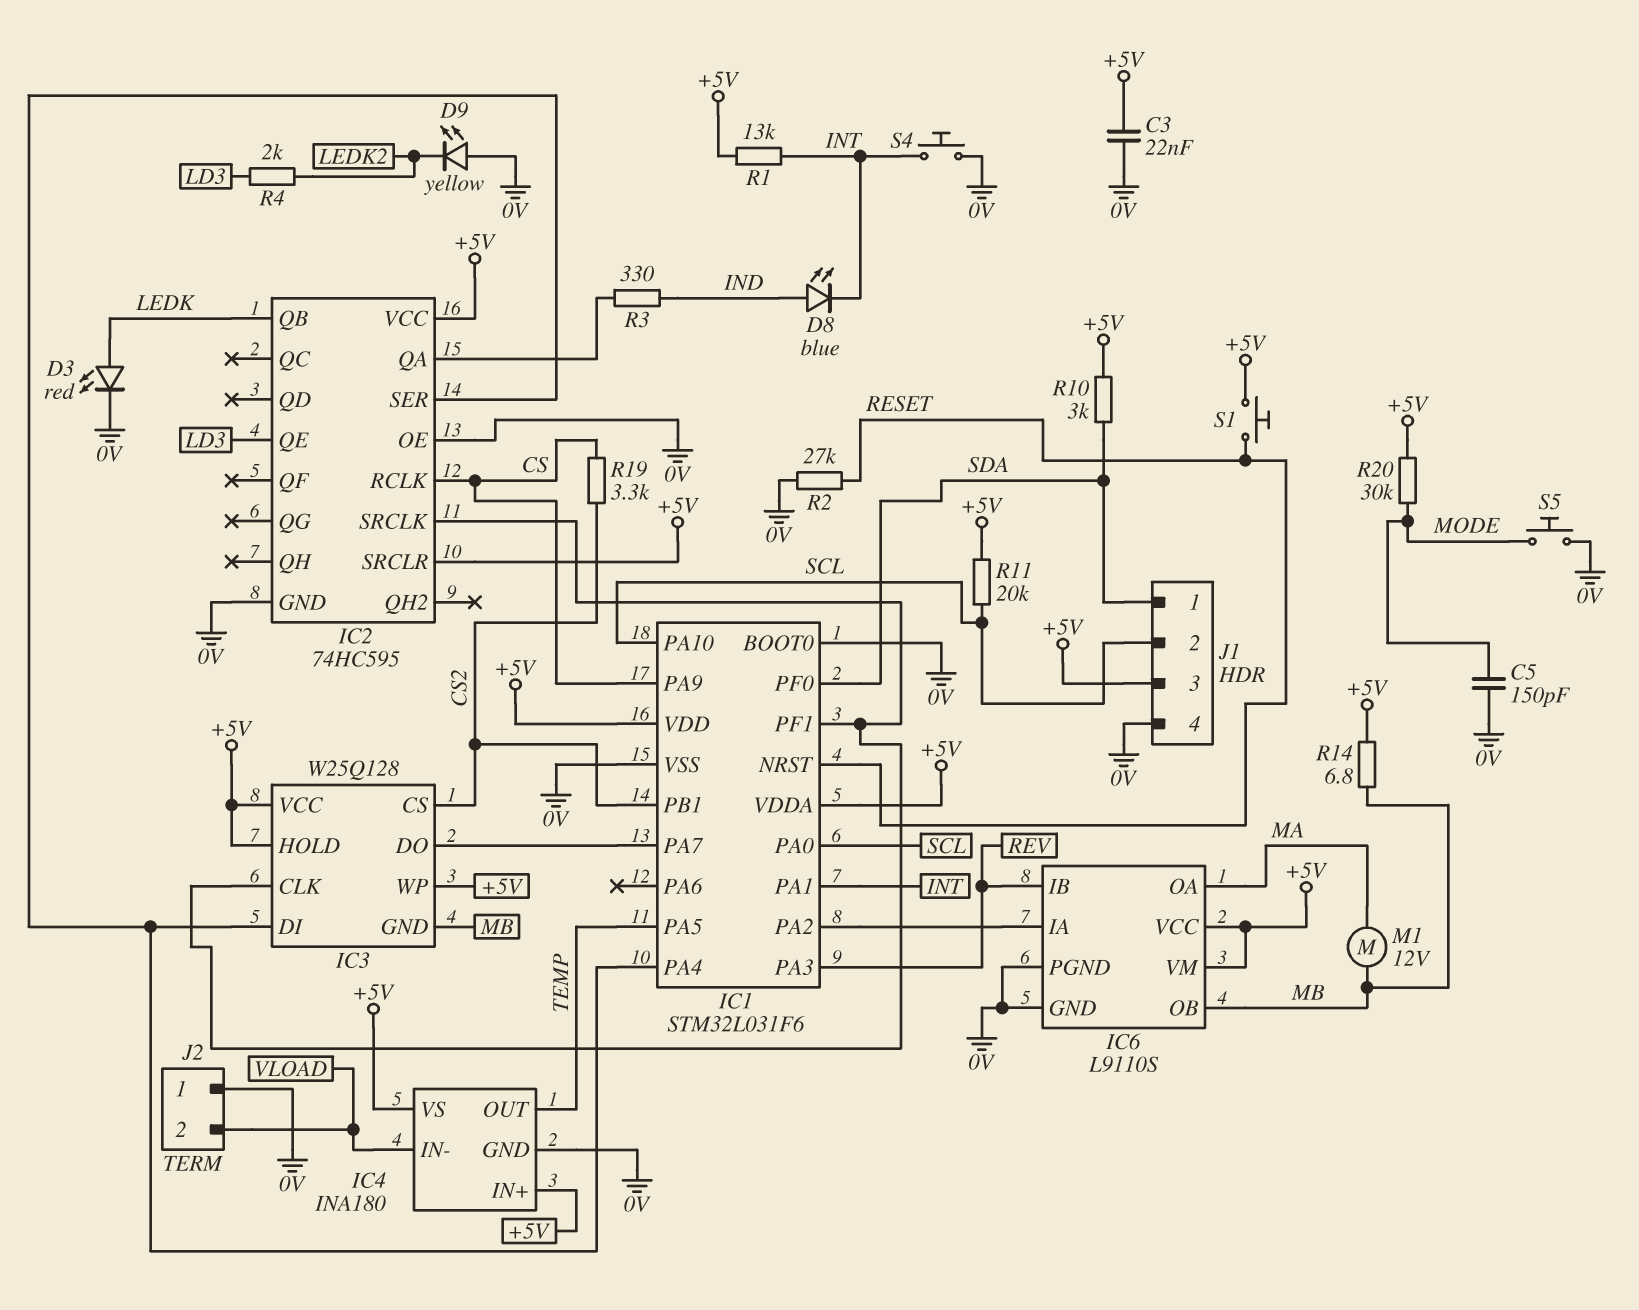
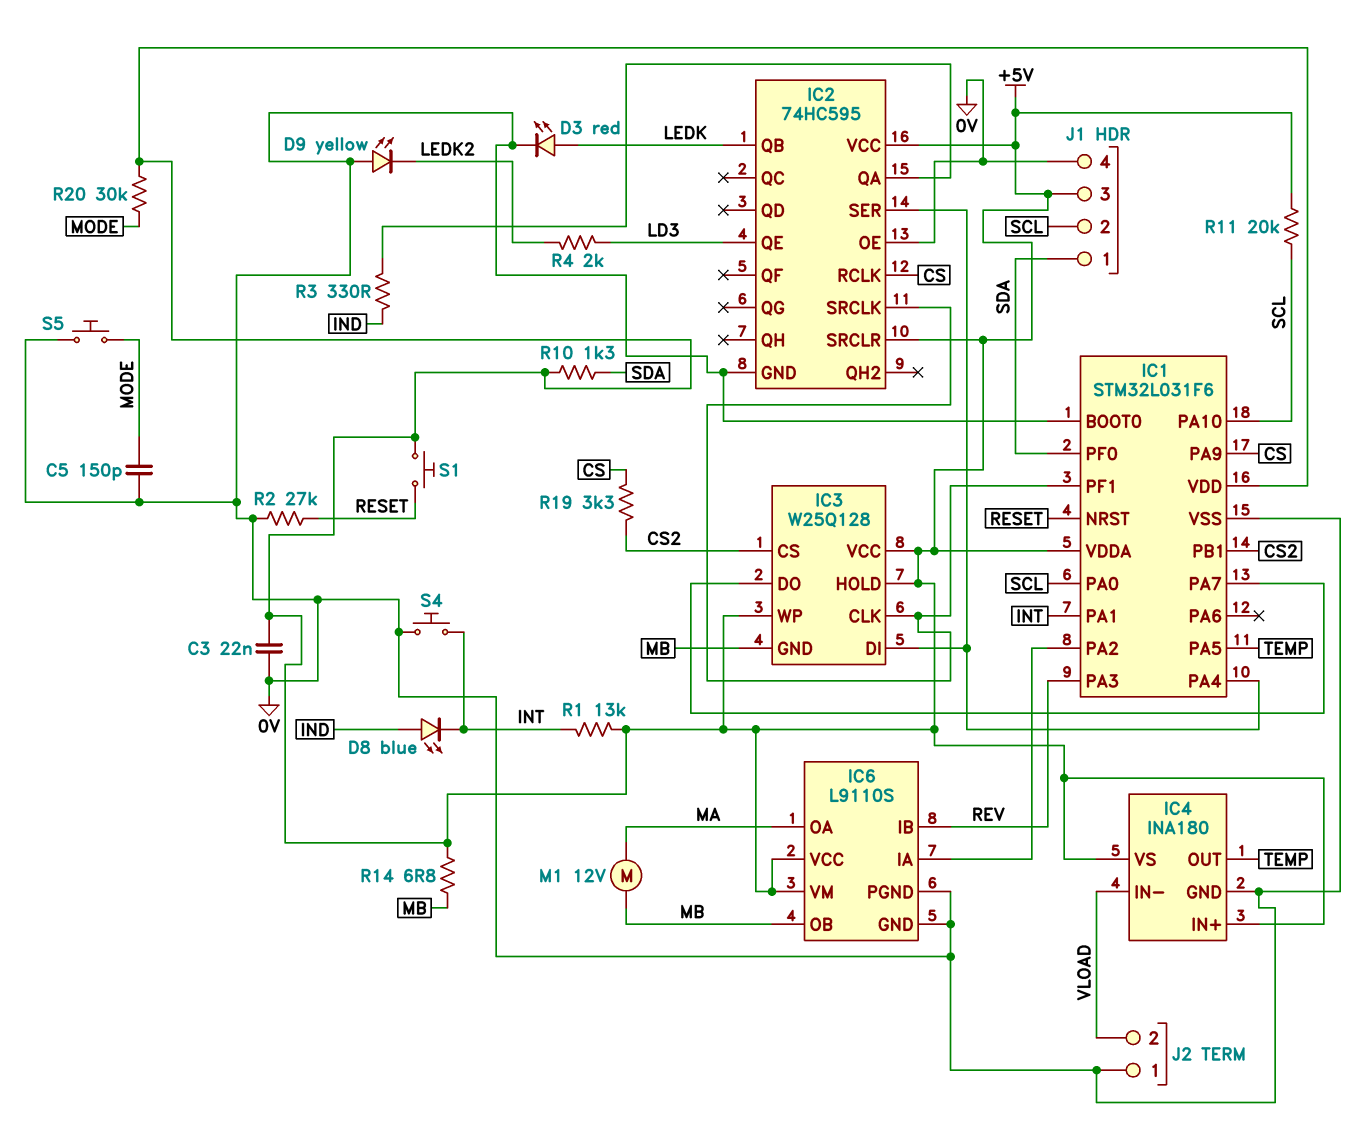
R10: 3k (+5V, SDA) -> 1.3k (+5V, SDA)

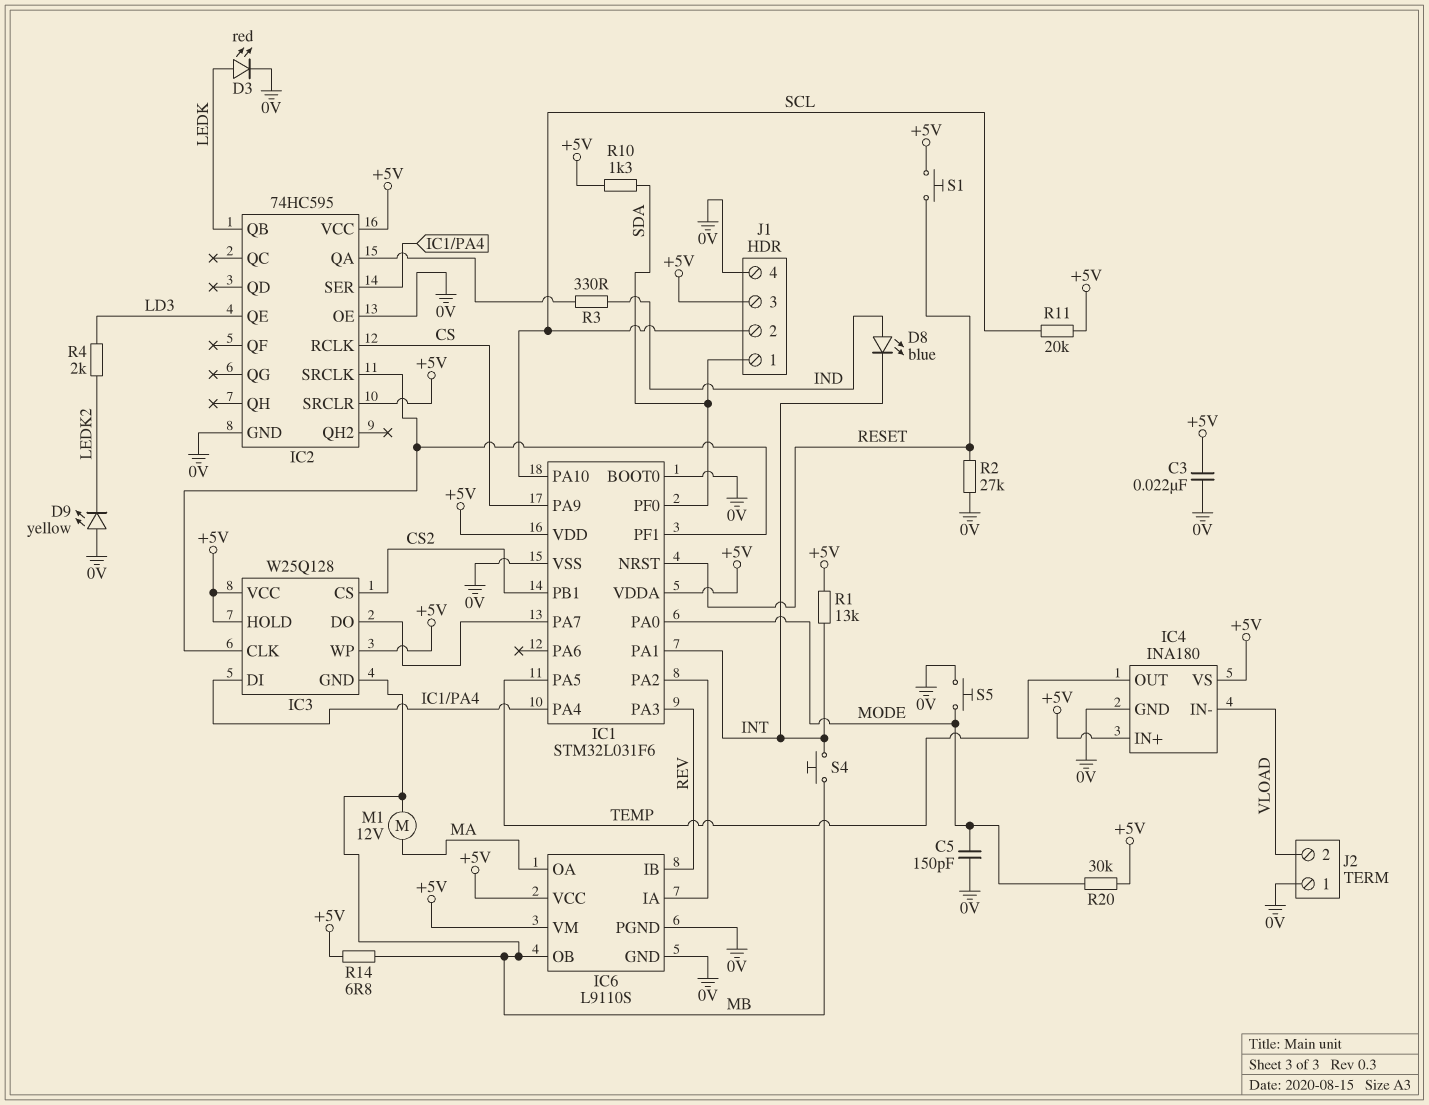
IC1 pin PA0: SCL -> MODE
R19: 3.3k (CS, CS2) -> none
S4: button (0V, INT) -> button (INT, MB)

